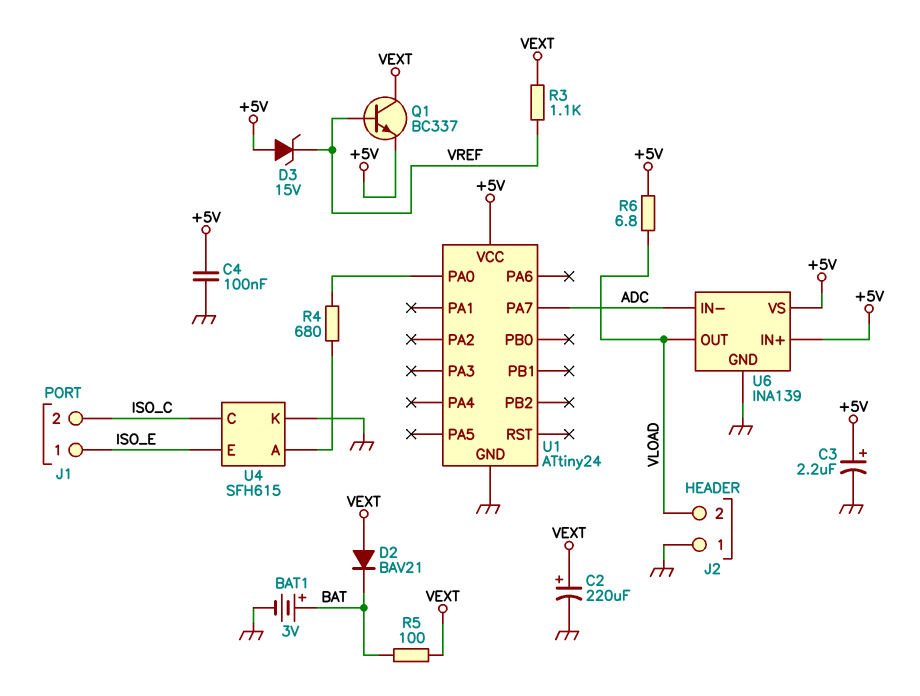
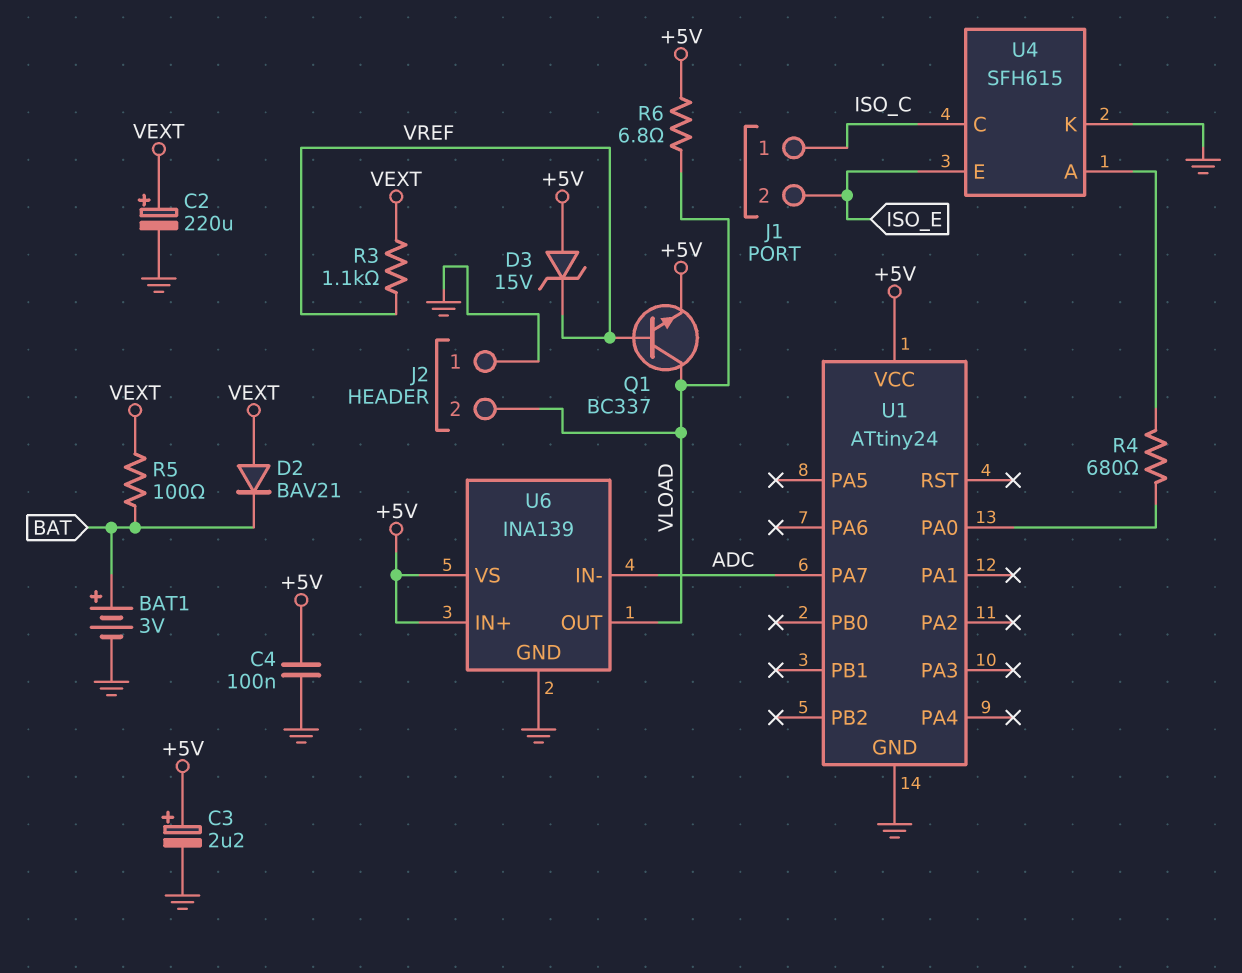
J1 pin 1: ISO_E -> ISO_C
J1 pin 2: ISO_C -> ISO_E
Q1: NPN BC337 (B VREF, C VEXT, E +5V) -> NPN BC337 (B VREF, C VLOAD, E +5V)

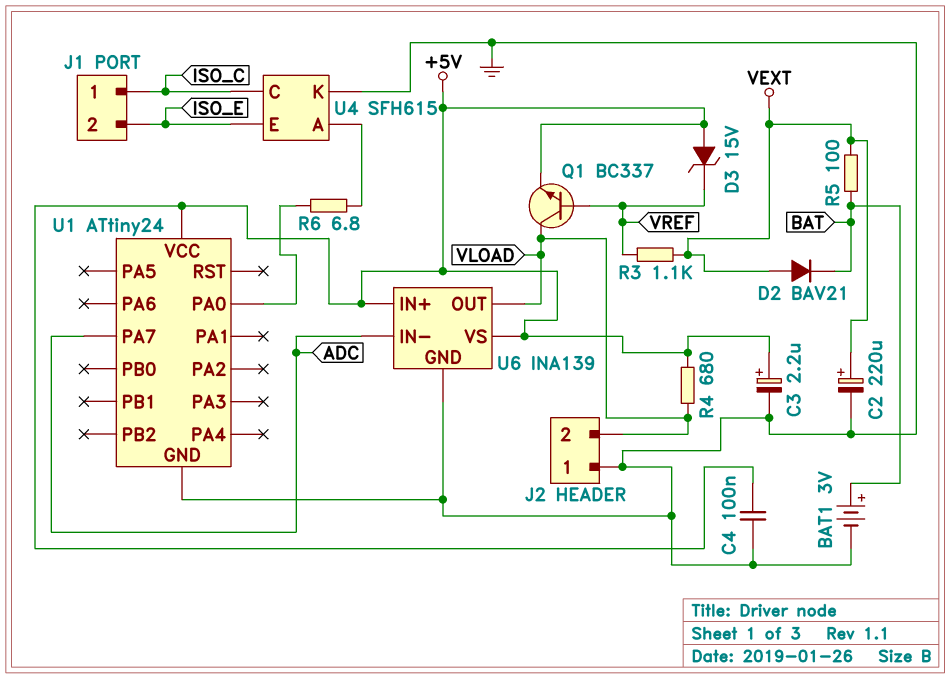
R4: 680 (U1/PA0, U4/A) -> 680 (+5V, VLOAD)
R6: 6.8 (+5V, VLOAD) -> 6.8 (U1/PA0, U4/A)

